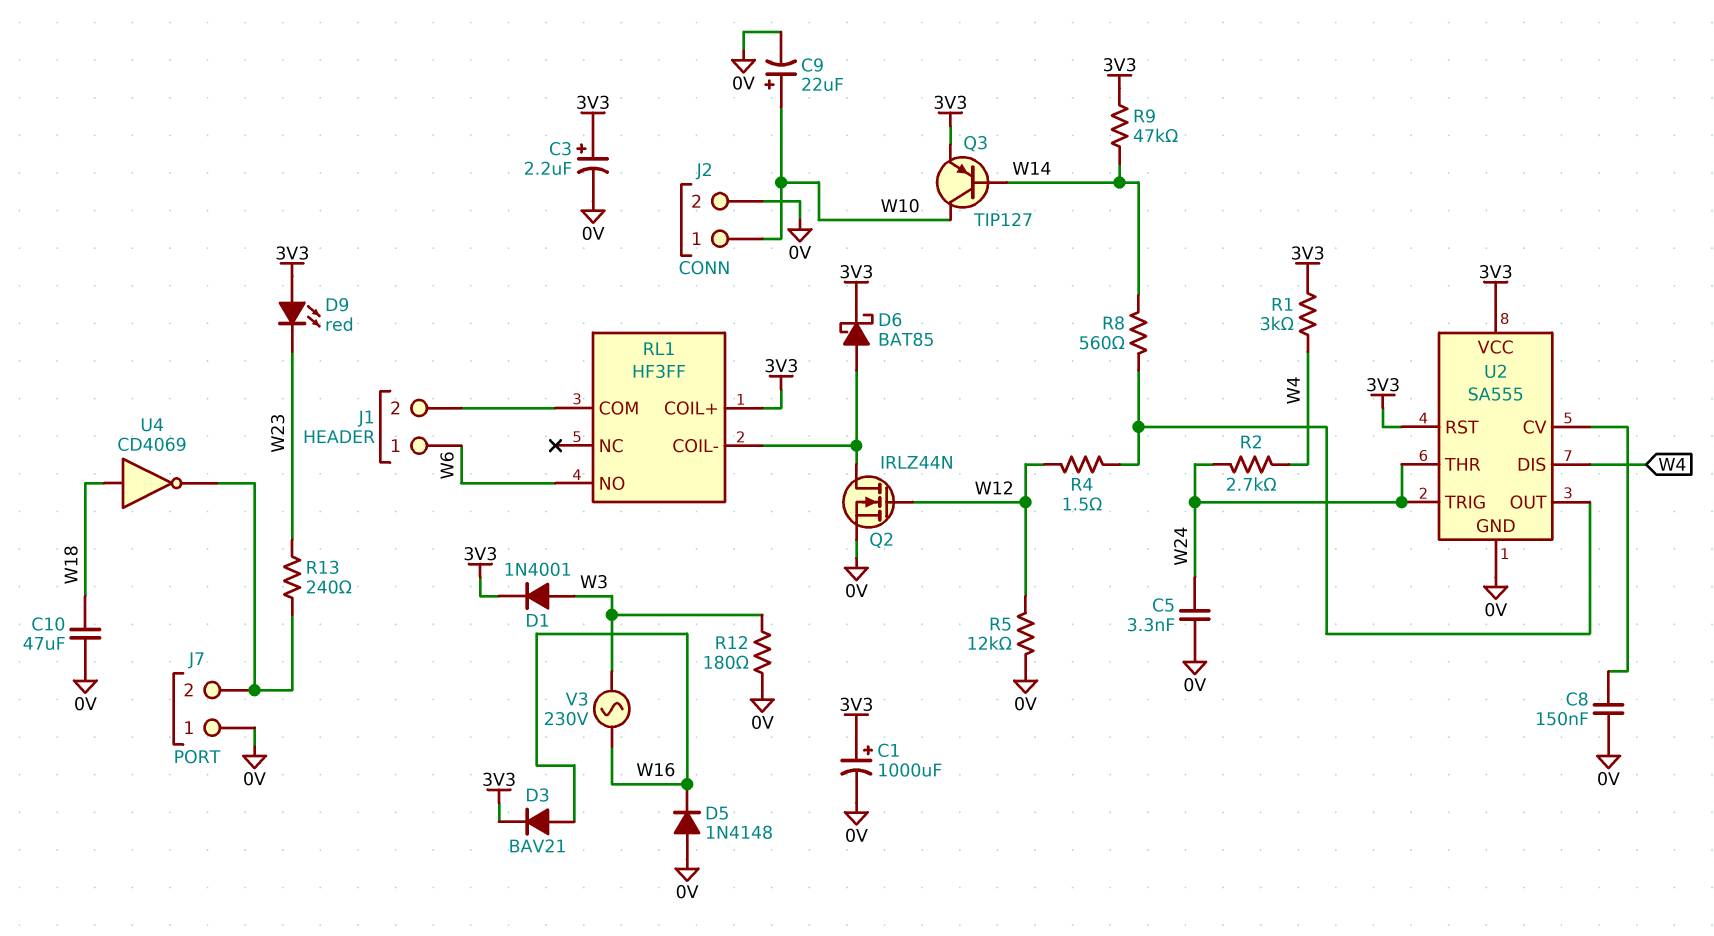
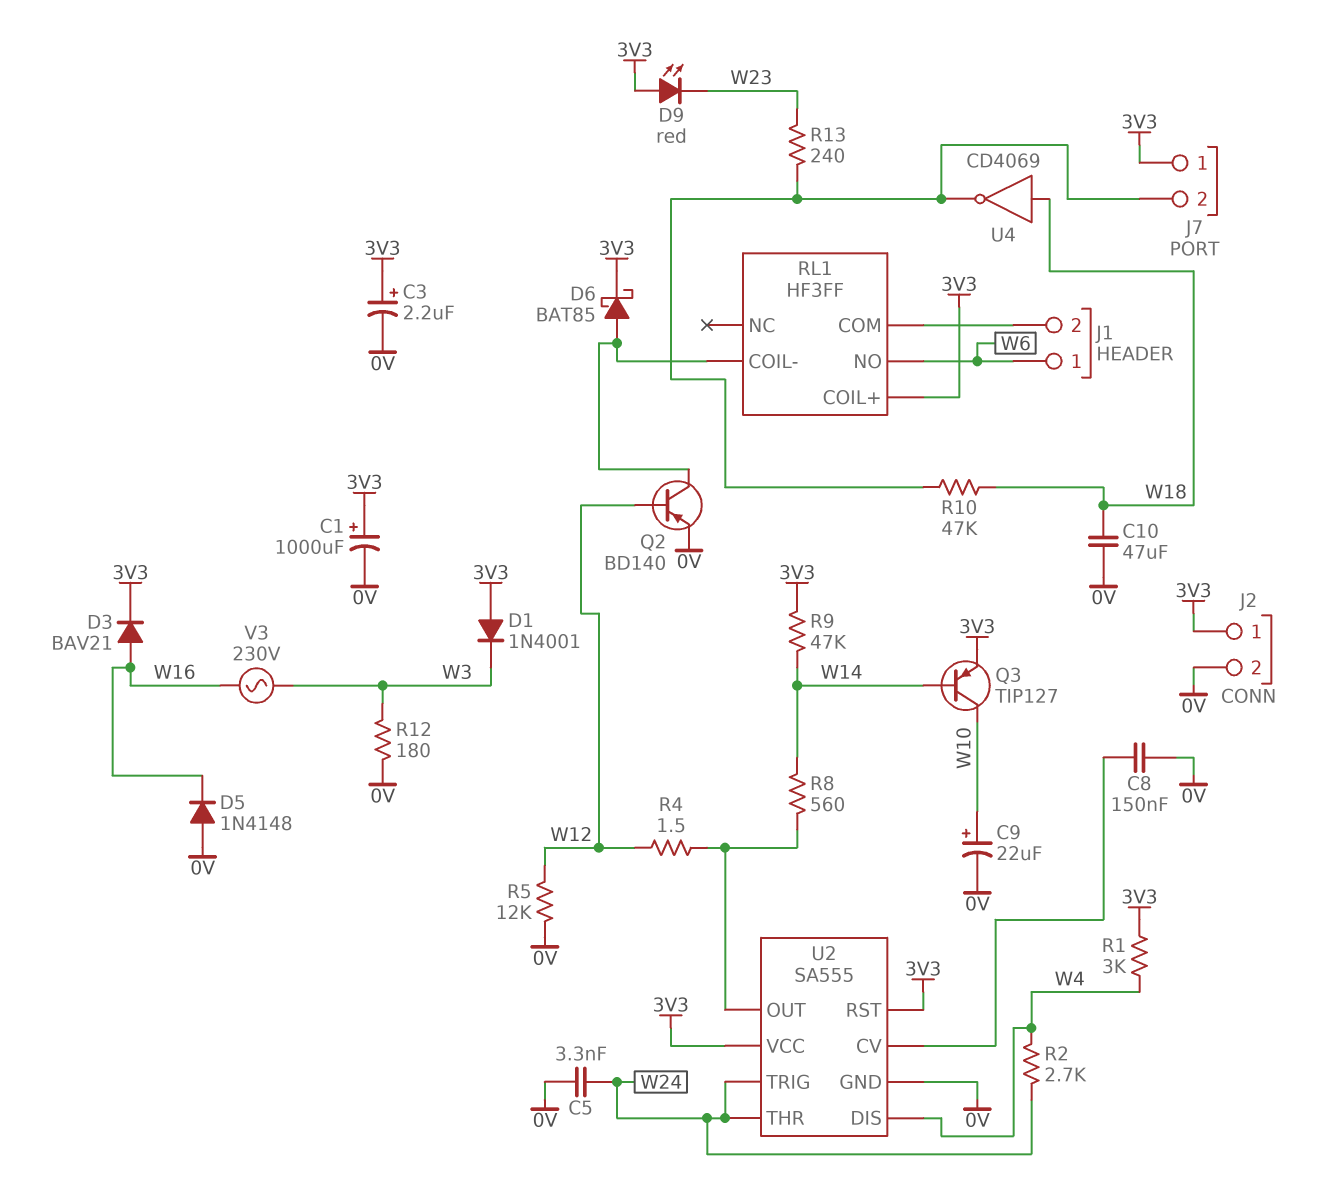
D1: diode 1N4001 (A W3, K 3V3) -> diode 1N4001 (A 3V3, K W3)
J2 pin 1: W10 -> 3V3
J7 pin 1: 0V -> 3V3
Q2: NMOS IRLZ44N (G W12, D RL1/COIL-, S 0V) -> PNP BD140 (B W12, C RL1/COIL-, E 0V)
R10: none -> 47k (J7/2, W18)

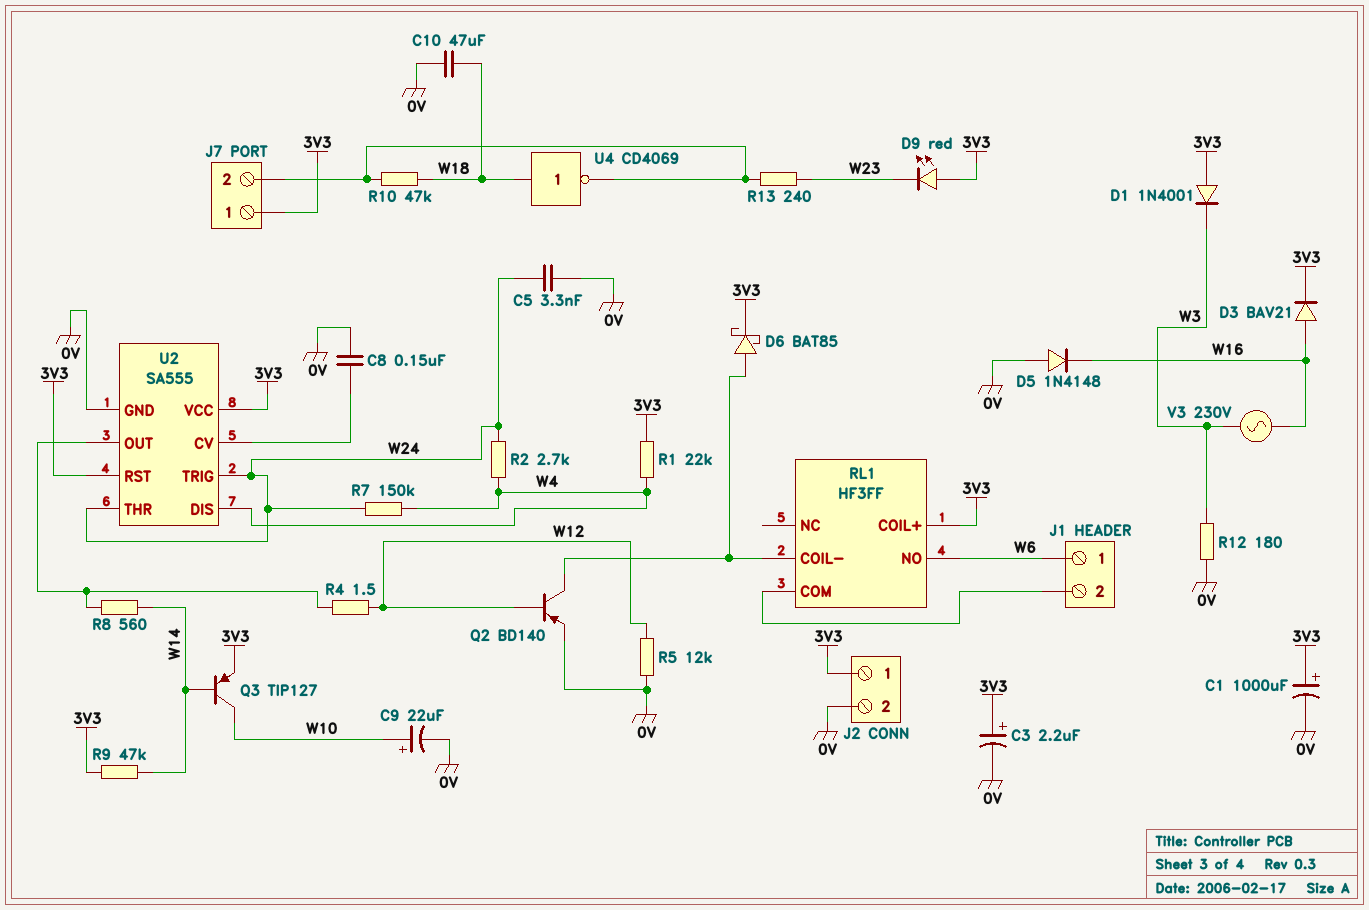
R1: 3k (3V3, W4) -> 22k (3V3, W4)
R7: none -> 150k (W4, W24)

